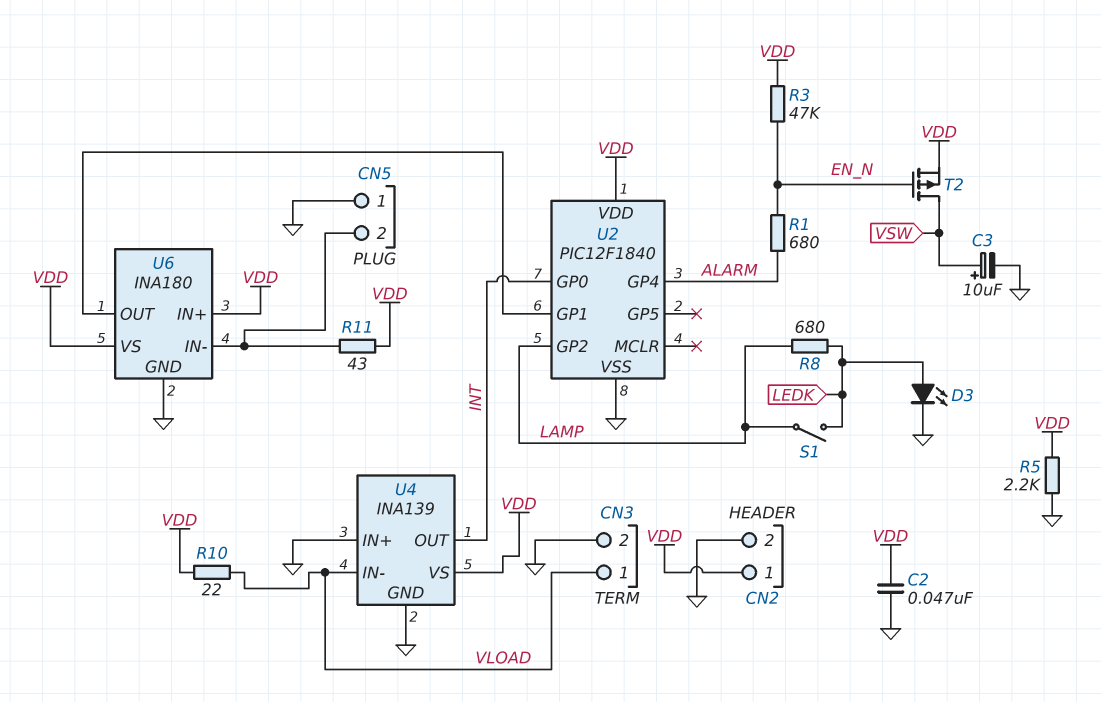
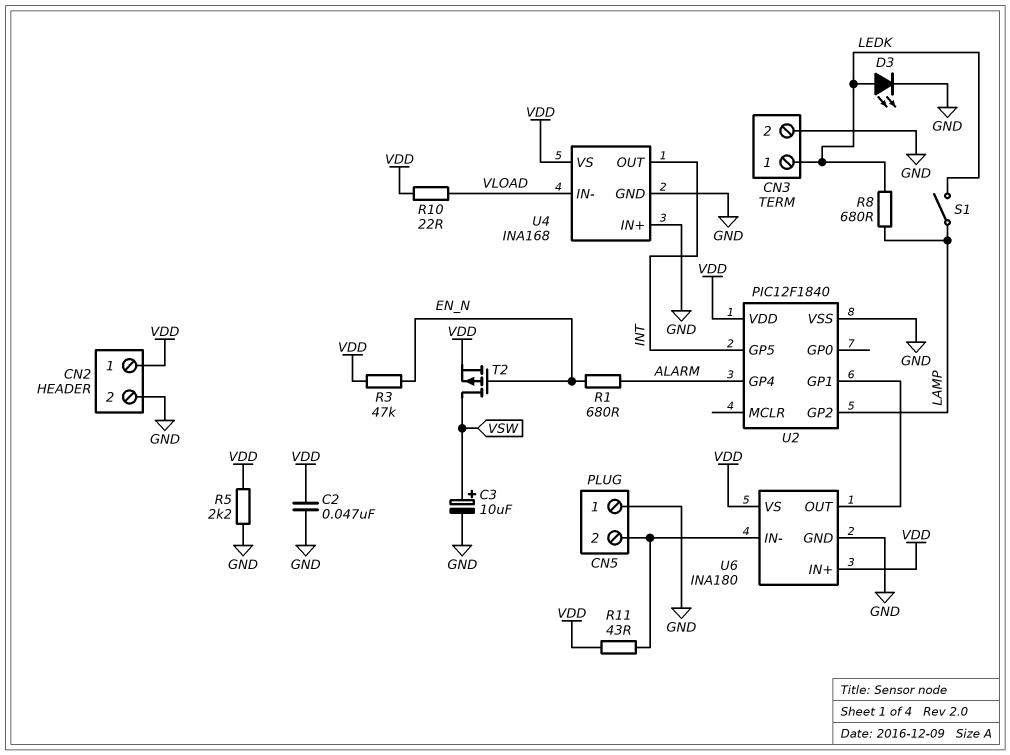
CN3 pin 1: VLOAD -> LEDK
U2 pin GP0: INT -> none
U2 pin GP5: none -> INT
U4: INA139 -> INA168

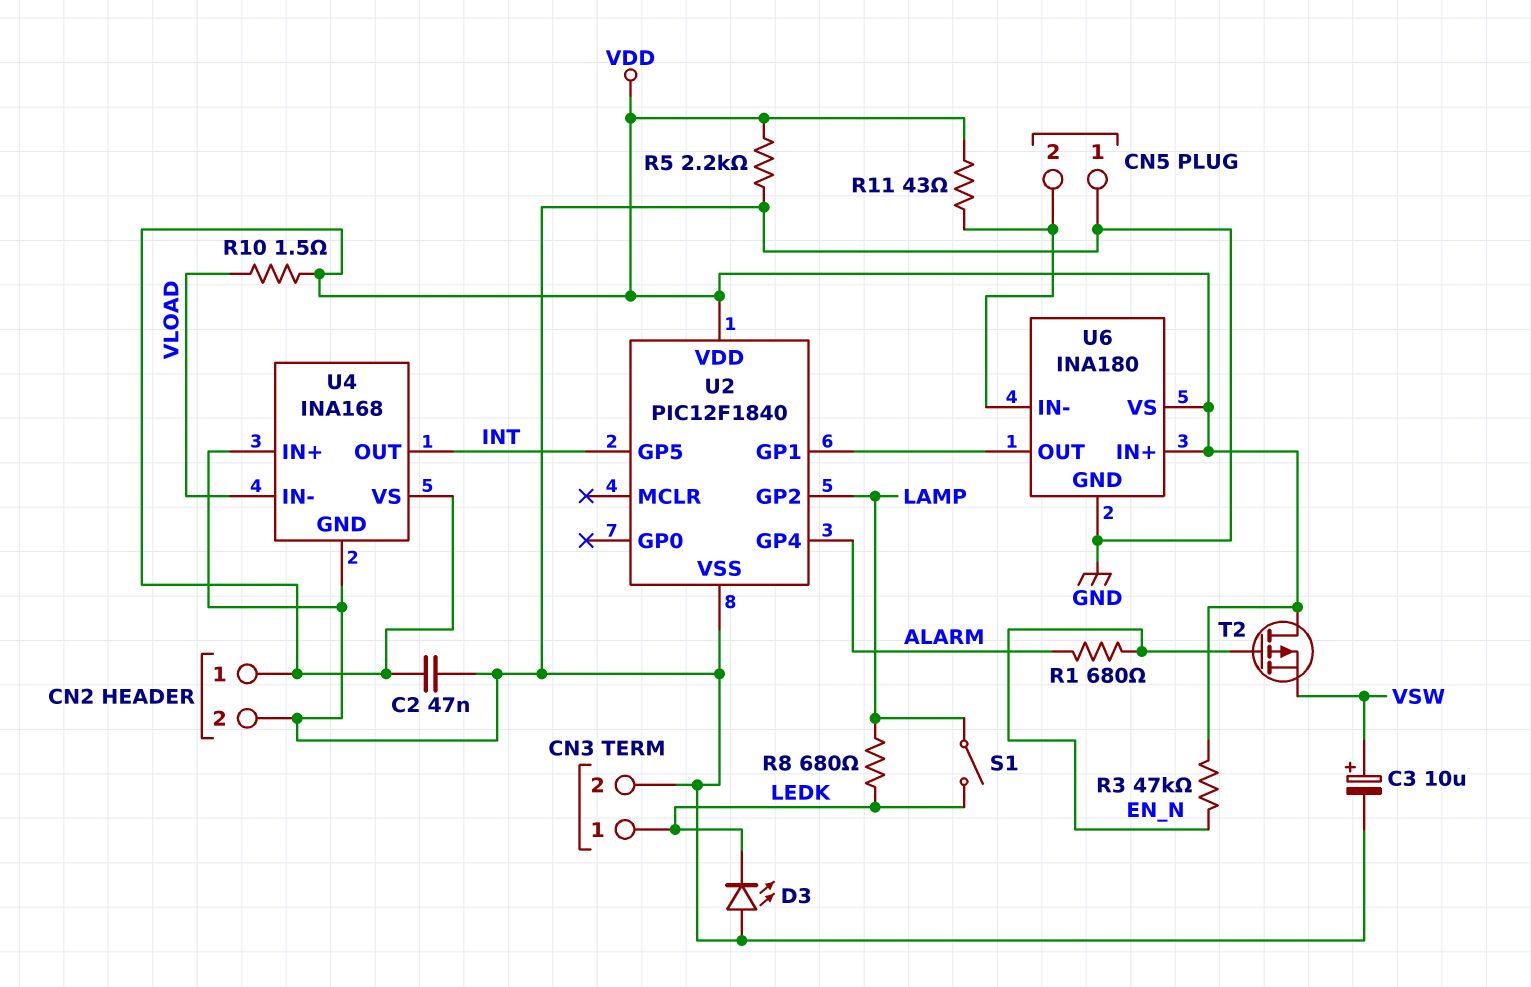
D3: LED (A LEDK, K GND) -> LED (A GND, K LEDK)
R10: 22 (VDD, VLOAD) -> 1.5 (VDD, VLOAD)
T2: PMOS (G EN_N, D VSW, S VDD) -> PMOS (G EN_N, D VDD, S VSW)

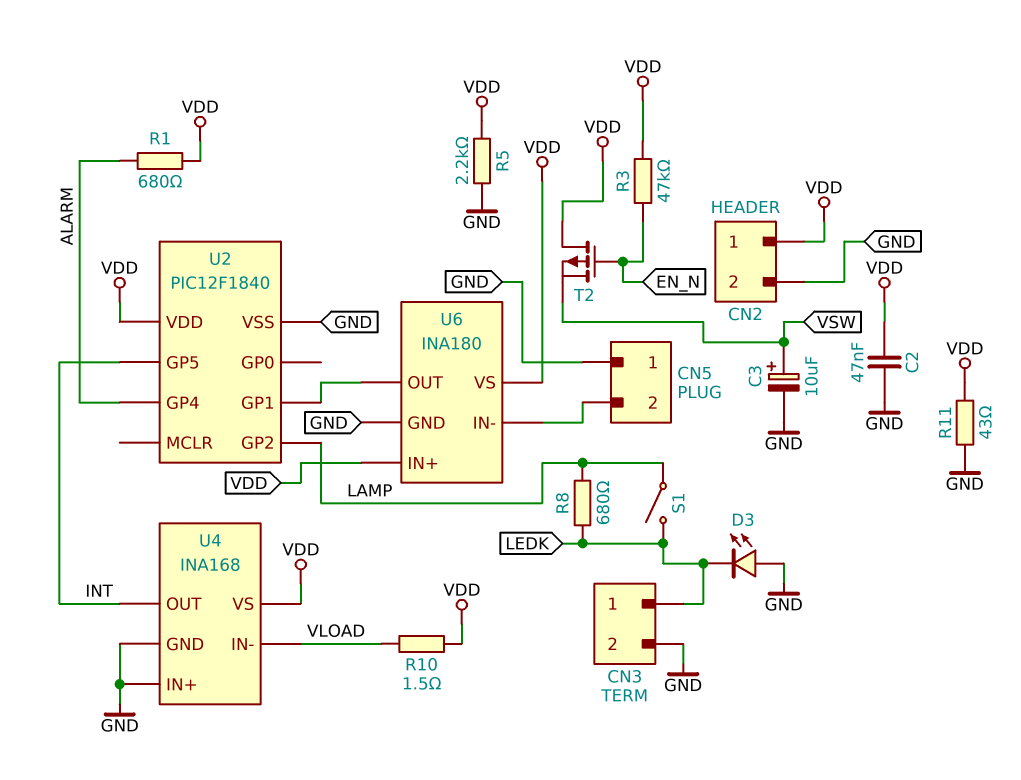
R1: 680 (ALARM, EN_N) -> 680 (ALARM, VDD)
R11: 43 (CN5/2, VDD) -> 43 (GND, VDD)

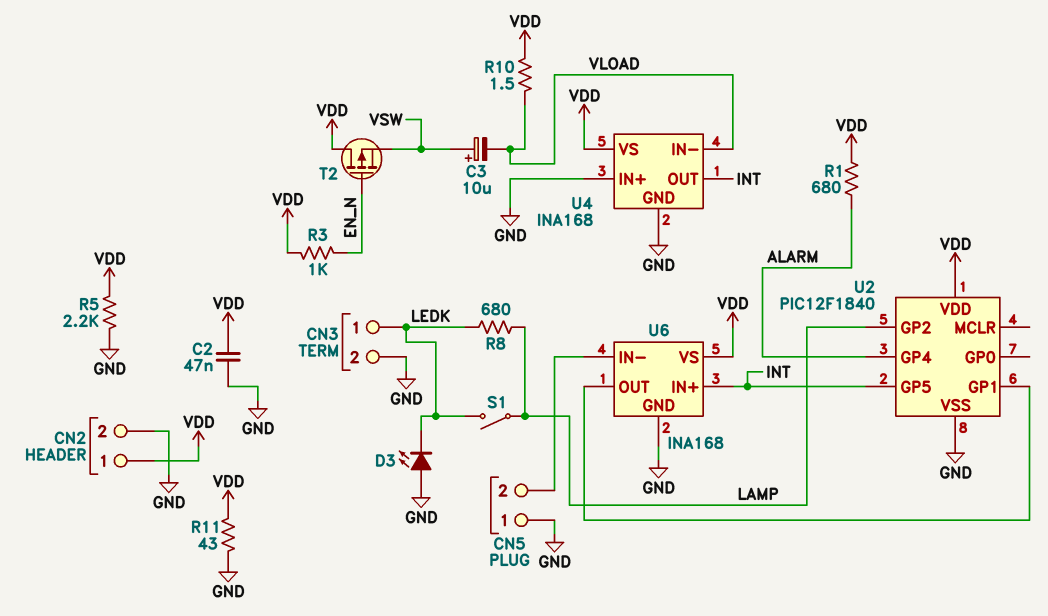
C3: 10uF (plus VSW, minus GND) -> 10uF (plus VSW, minus VLOAD)
R3: 47k (EN_N, VDD) -> 1k (EN_N, VDD)
U6: INA180 -> INA168
U6 pin IN+: VDD -> INT

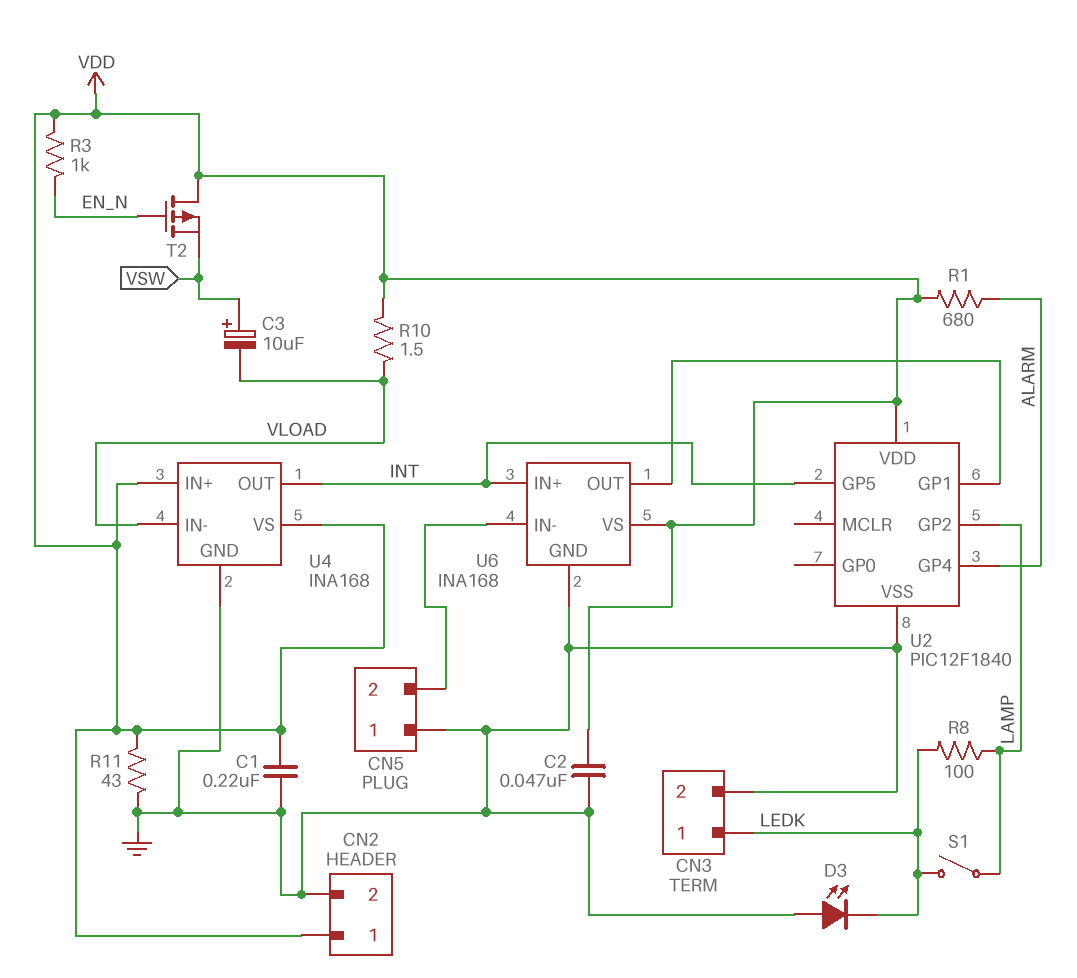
C1: none -> 220nF (GND, VDD)
R5: 2.2k (GND, VDD) -> none
R8: 680 (LAMP, LEDK) -> 100 (LAMP, LEDK)
U4 pin IN+: GND -> VDD

